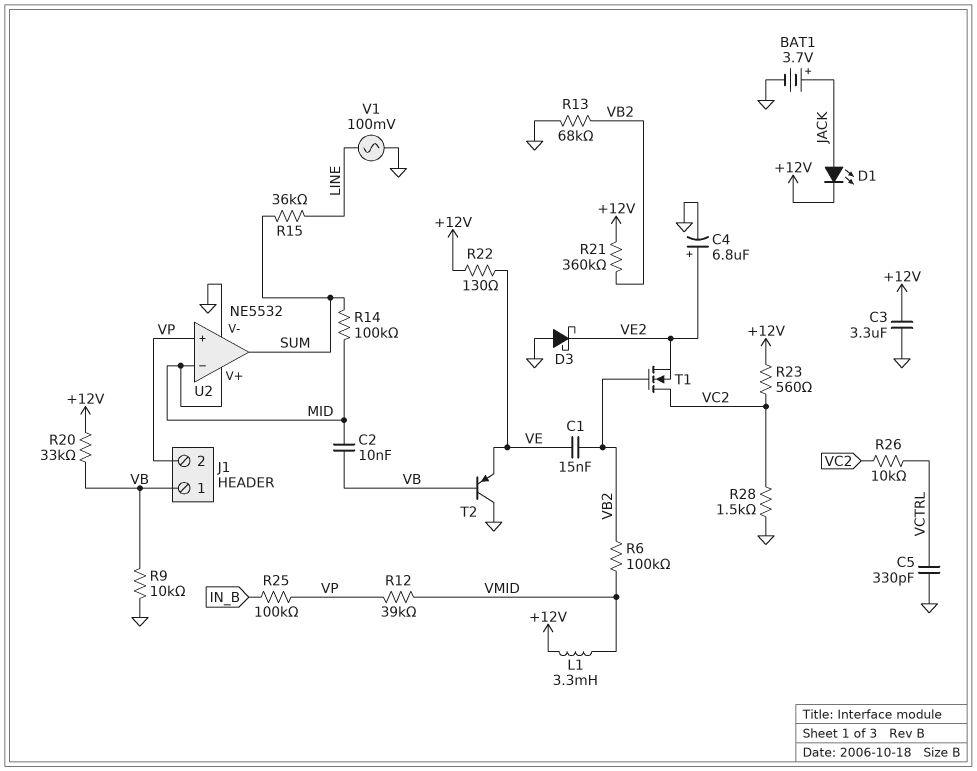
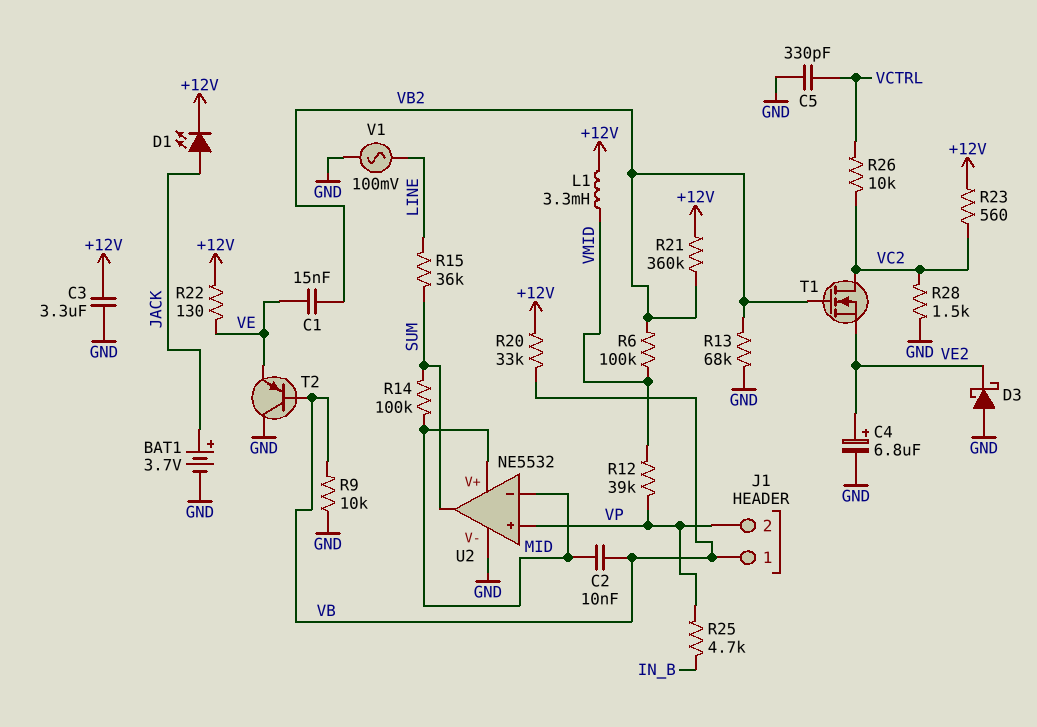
R25: 100k (IN_B, VP) -> 4.7k (IN_B, VP)

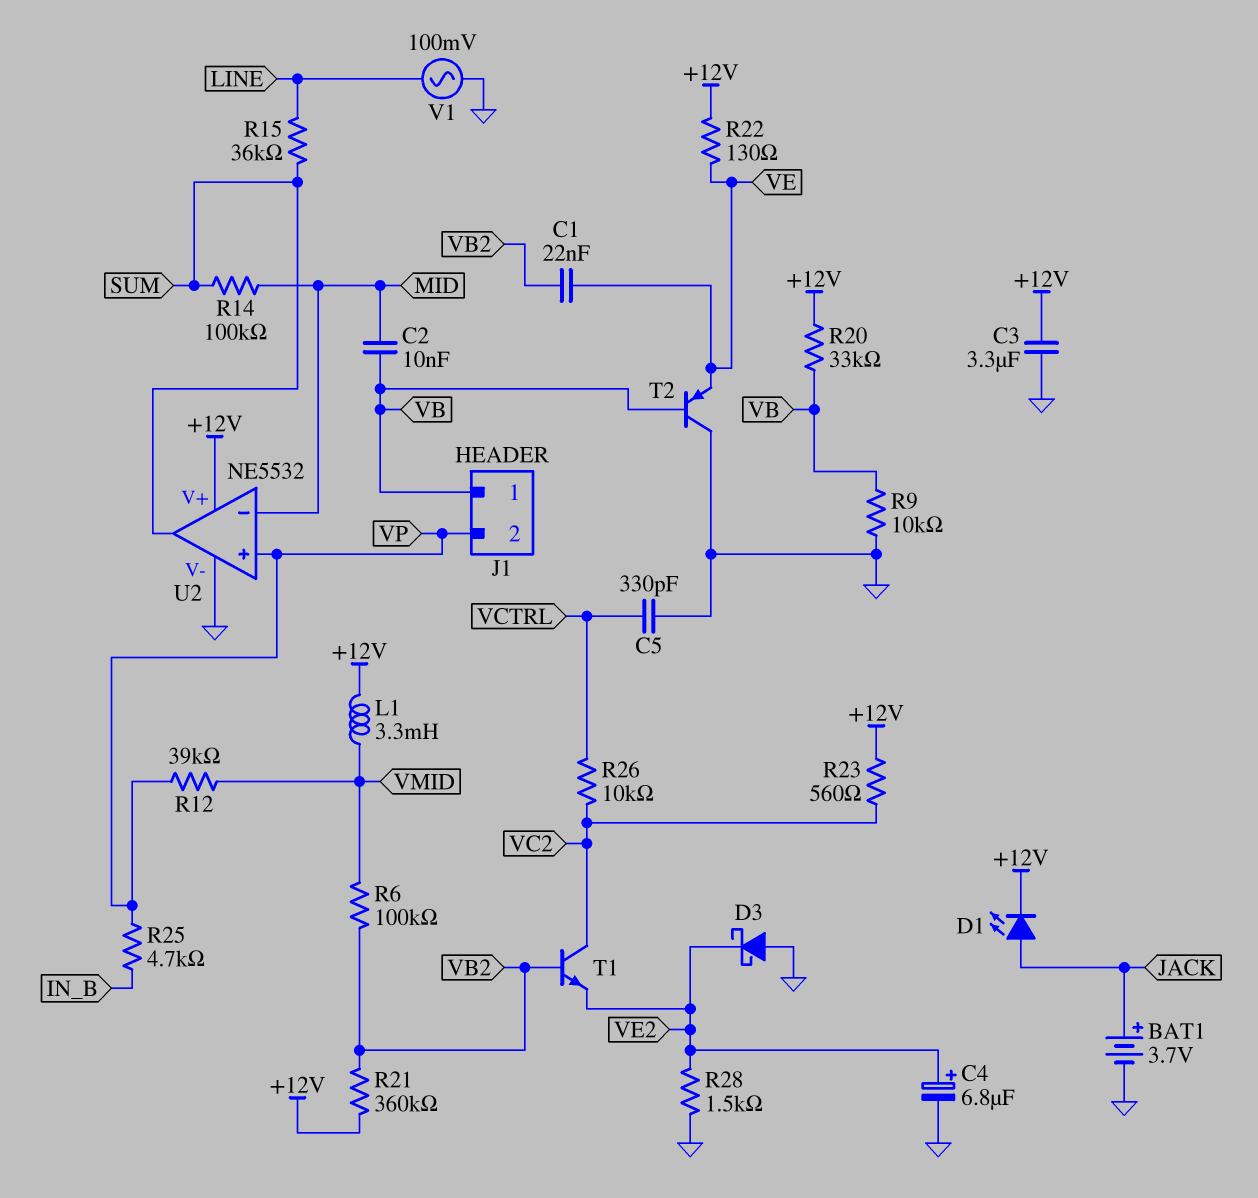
C1: 15nF (VB2, VE) -> 22nF (VB2, VE)
R13: 68k (GND, VB2) -> none
R28: 1.5k (GND, VC2) -> 1.5k (GND, VE2)
T1: NMOS (G VB2, D VC2, S VE2) -> NPN (B VB2, C VC2, E VE2)
U2 pin V+: MID -> +12V

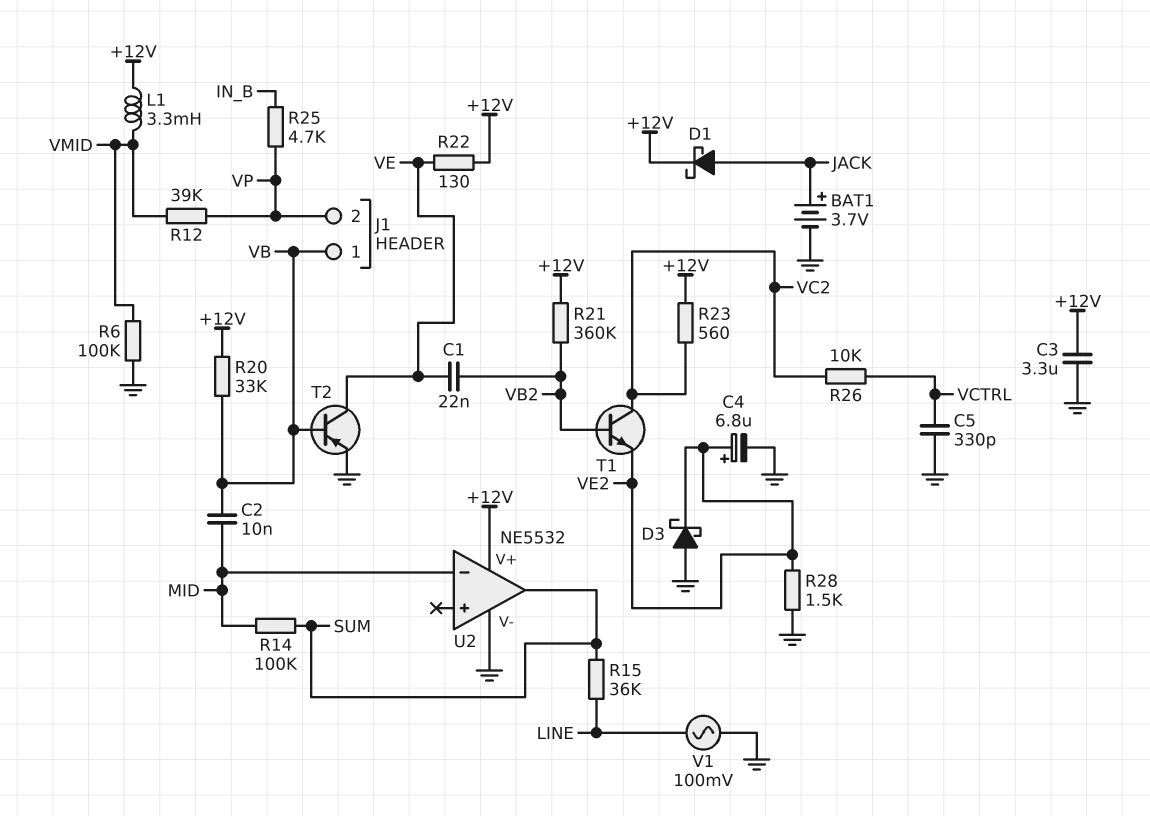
D1: LED (A JACK, K +12V) -> schottky (A JACK, K +12V)
R6: 100k (VB2, VMID) -> 100k (GND, VMID)
R9: 10k (GND, VB) -> none
T2: PNP (B VB, C GND, E VE) -> PNP (B VB, C VE, E GND)
U2 pin in+: VP -> none

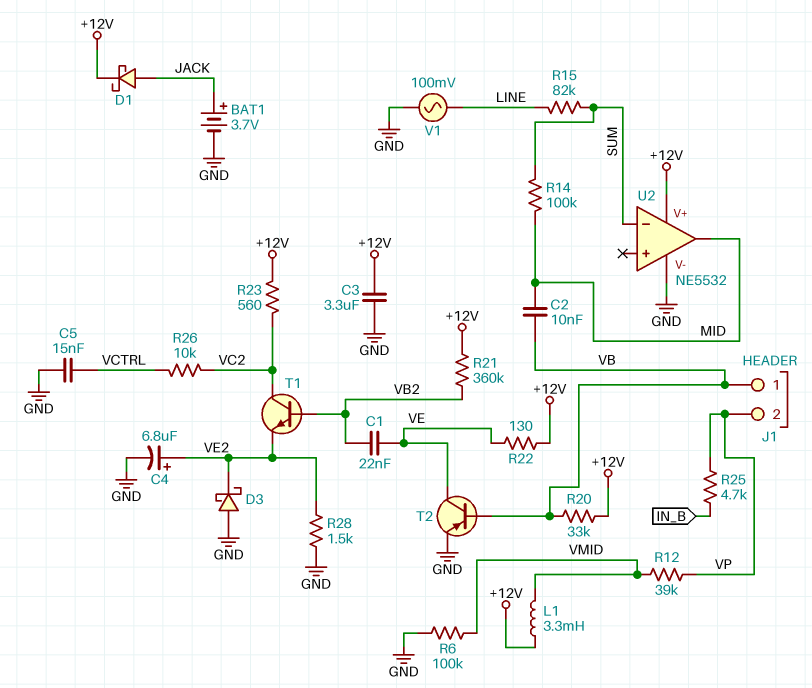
C5: 330pF (GND, VCTRL) -> 15nF (GND, VCTRL)
R15: 36k (LINE, SUM) -> 82k (LINE, SUM)
U2 pin in-: MID -> SUM
U2 pin out: SUM -> MID

